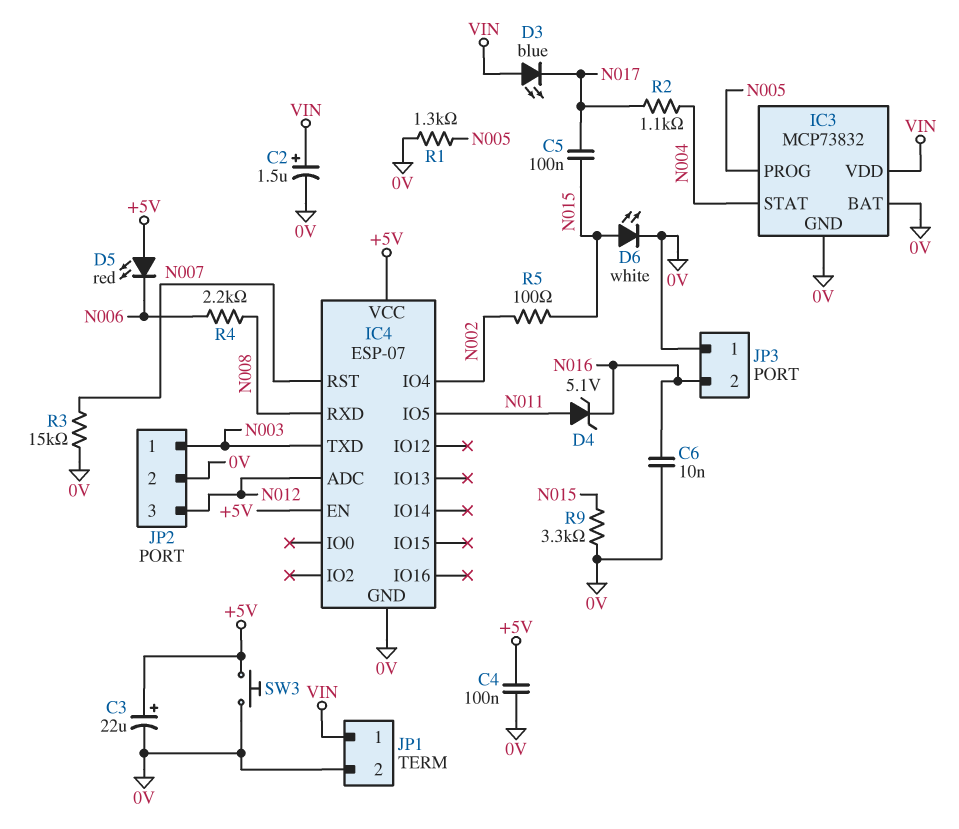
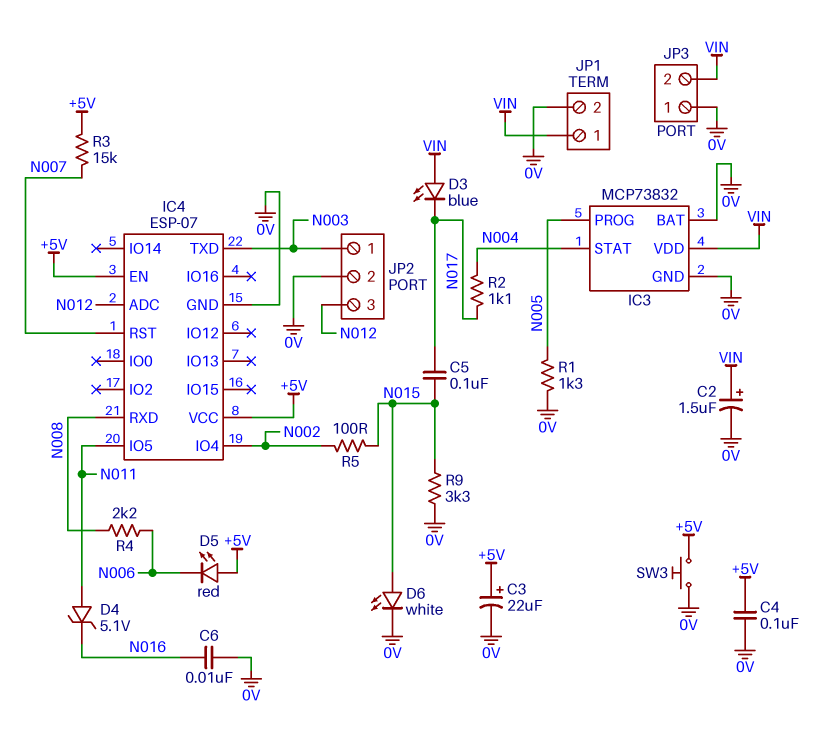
JP3 pin 2: N016 -> VIN
R3: 15k (0V, N007) -> 15k (+5V, N007)

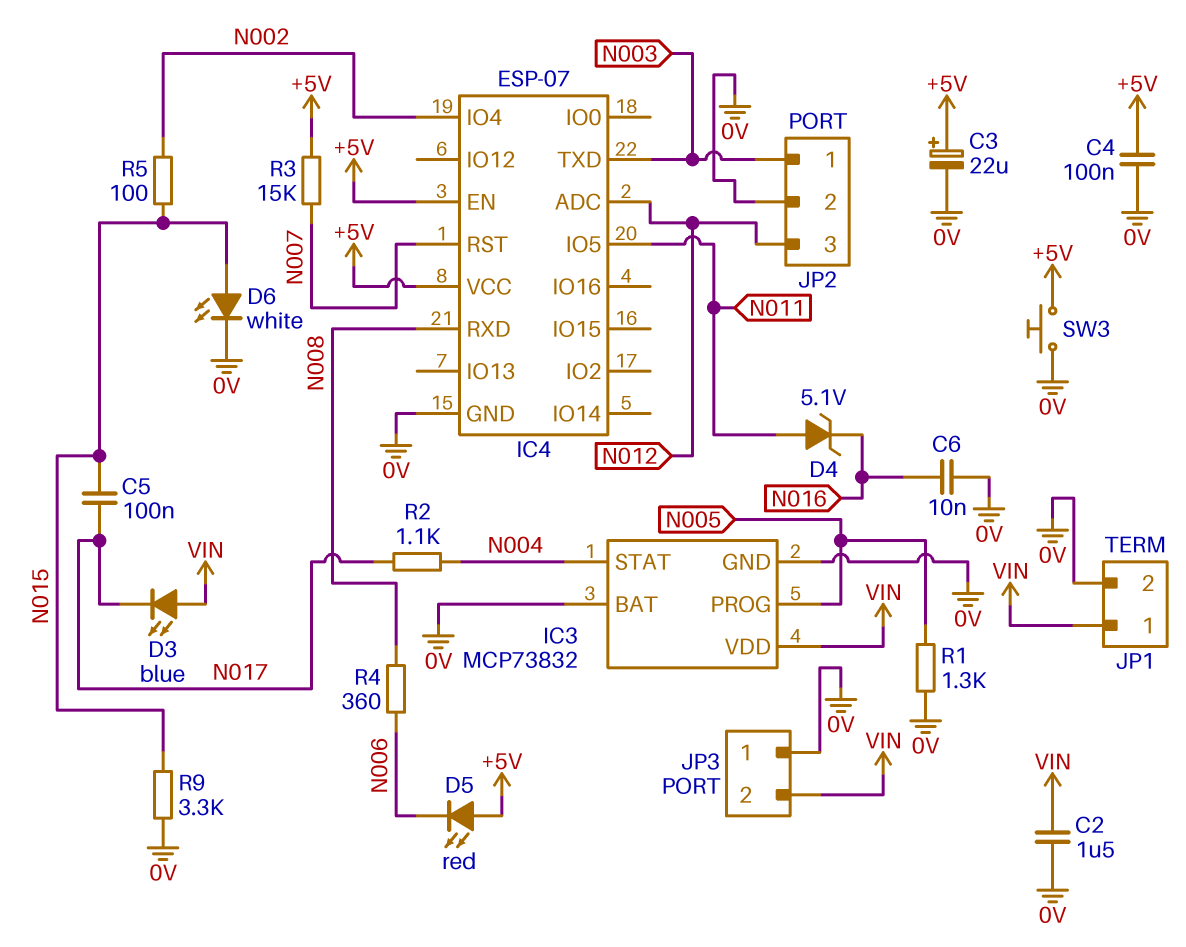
C2: 1.5uF (plus VIN, minus 0V) -> 1.5uF (0V, VIN)
R4: 2.2k (N006, N008) -> 360 (N006, N008)

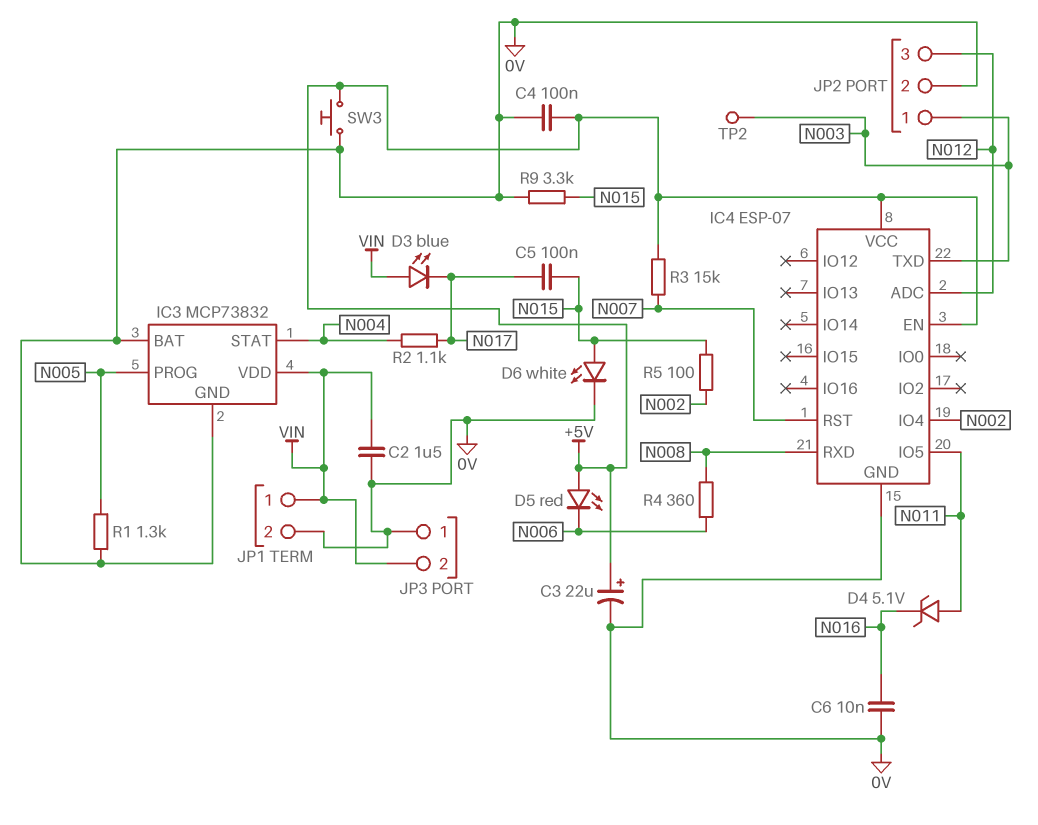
TP2: none -> test point (N003)

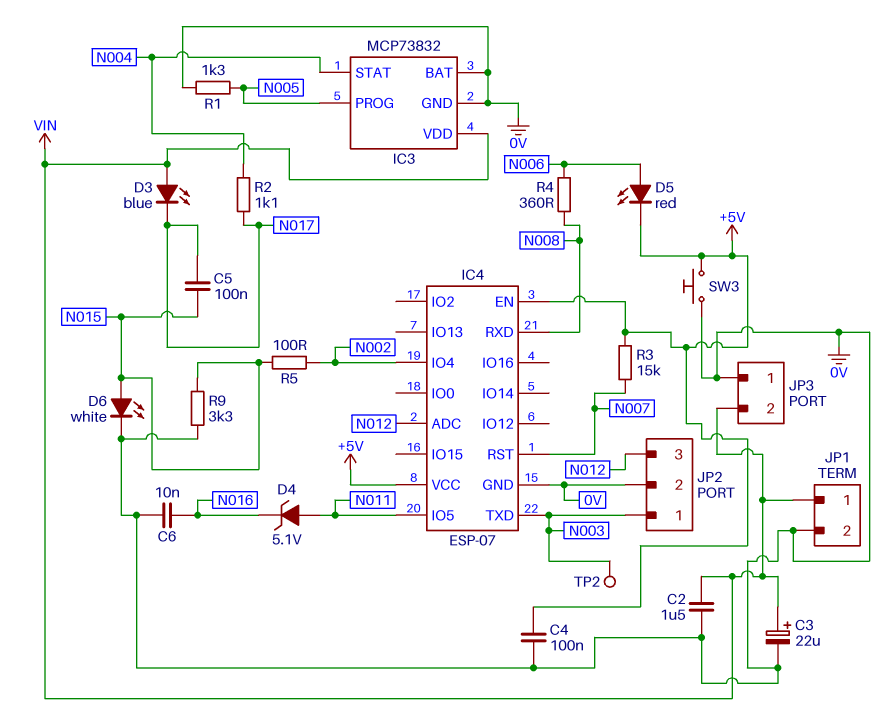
C3: 22uF (plus +5V, minus 0V) -> 22uF (plus VIN, minus 0V)
D5: LED red (A +5V, K N006) -> LED red (A N006, K +5V)

